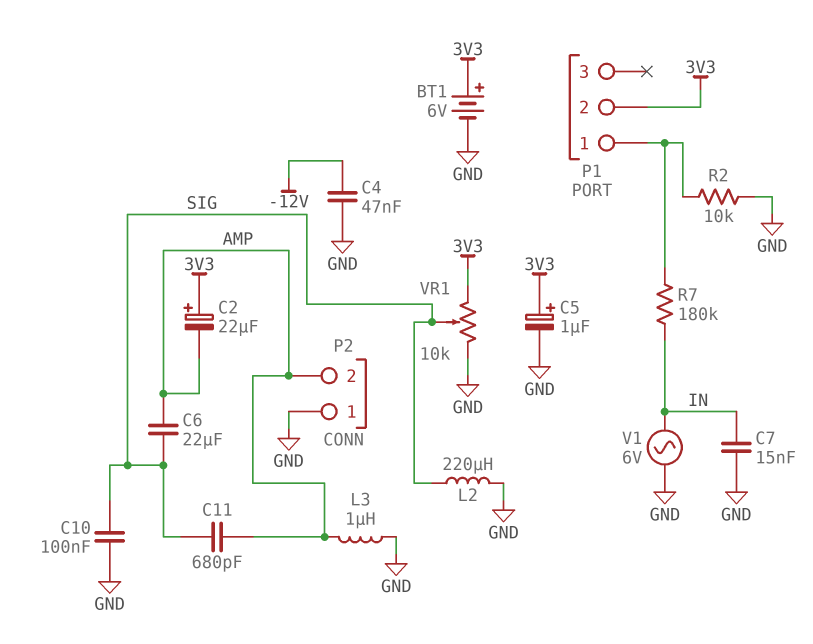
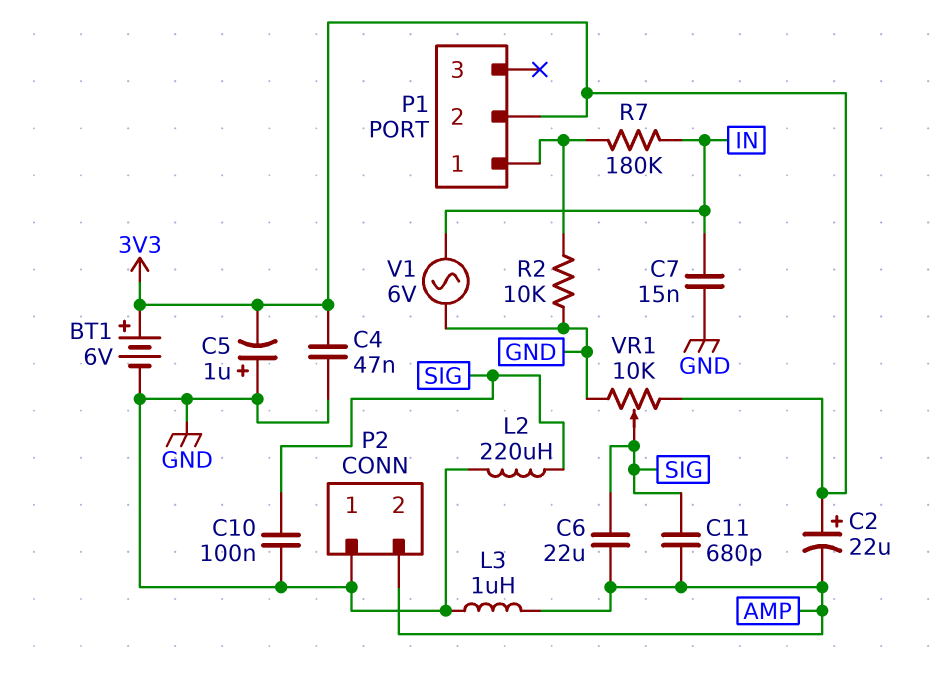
C4: 47nF (-12V, GND) -> 47nF (3V3, GND)
C5: 1uF (plus 3V3, minus GND) -> 1uF (plus GND, minus 3V3)

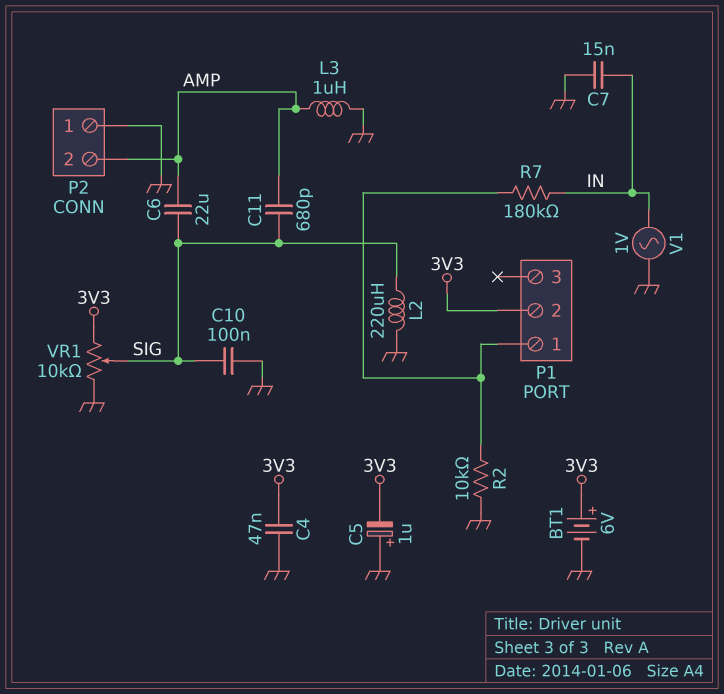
C2: 22uF (plus 3V3, minus AMP) -> none
V1: AC 6V (GND, IN) -> AC 1V (GND, IN)

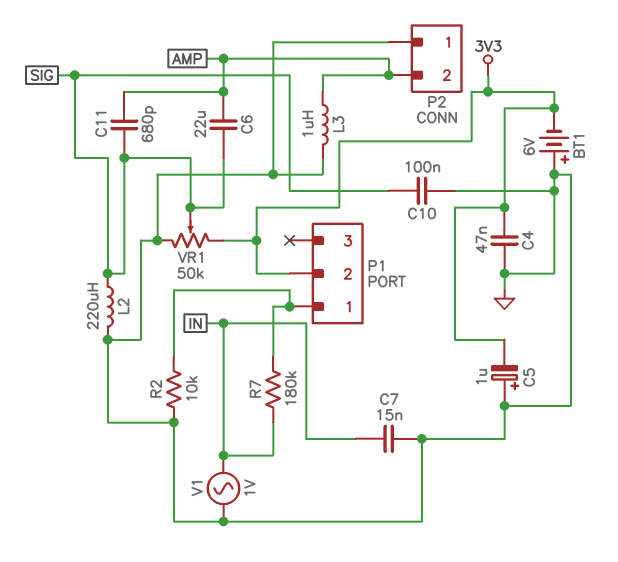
BT1: 6V (plus 3V3, minus GND) -> 6V (plus GND, minus 3V3)
VR1: 10k (3V3, GND, wiper SIG) -> 50k (3V3, GND, wiper SIG)

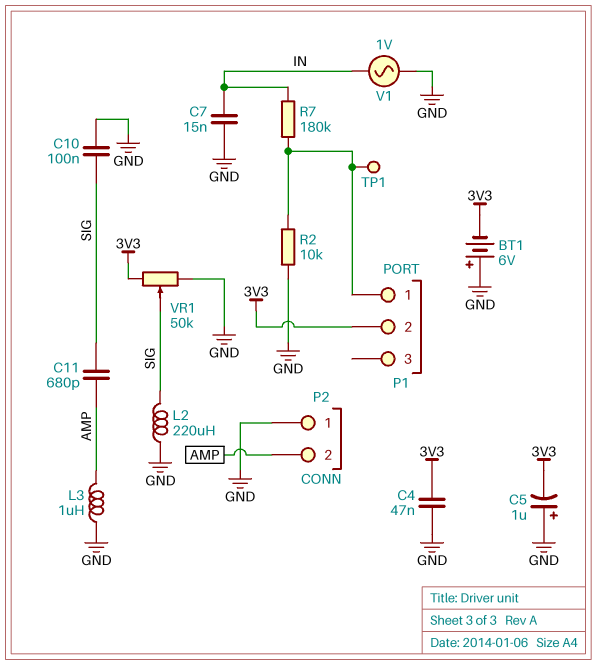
C6: 22uF (AMP, SIG) -> none
TP1: none -> test point (P1/1)

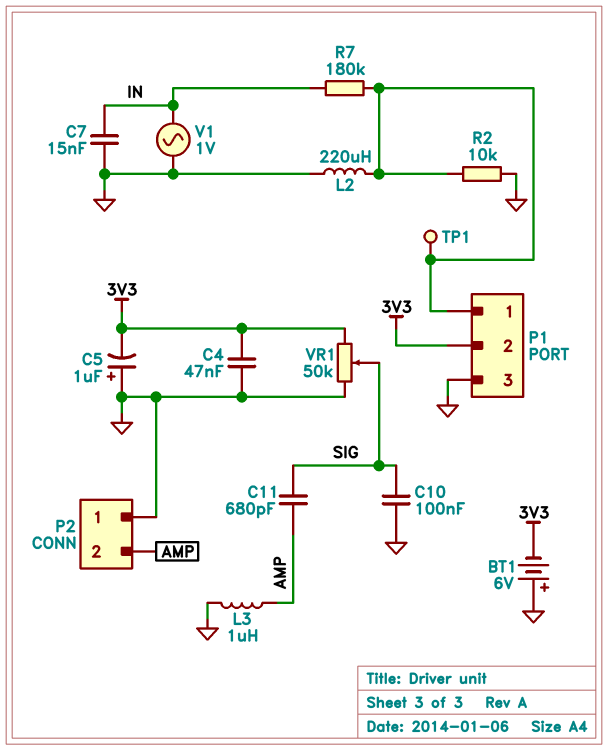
L2: 220uH (GND, SIG) -> 220uH (GND, P1/1)
P1 pin 3: none -> GND

